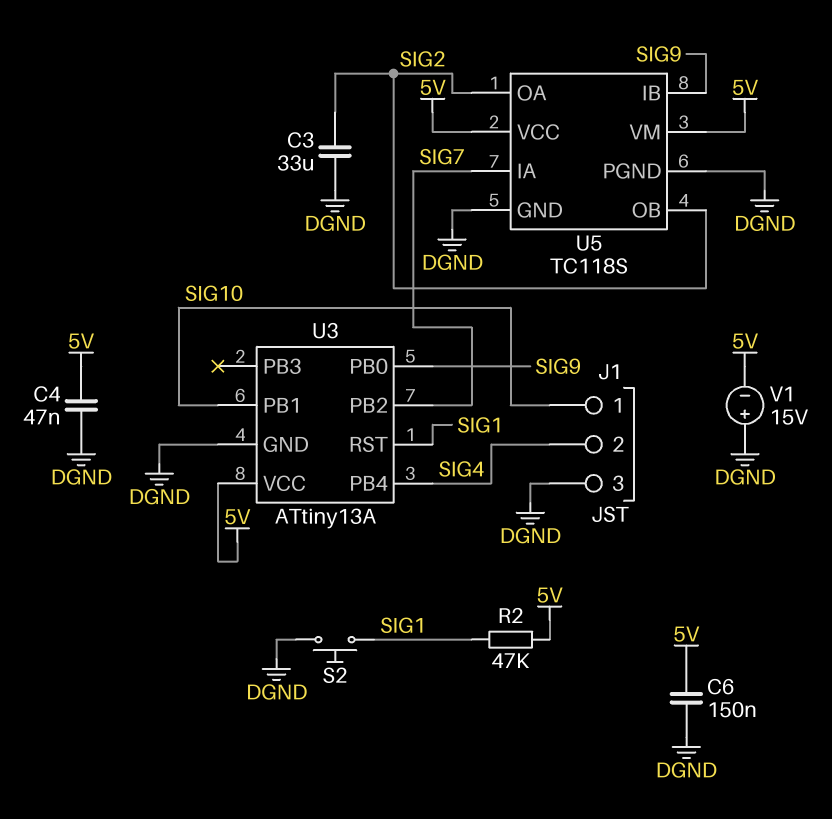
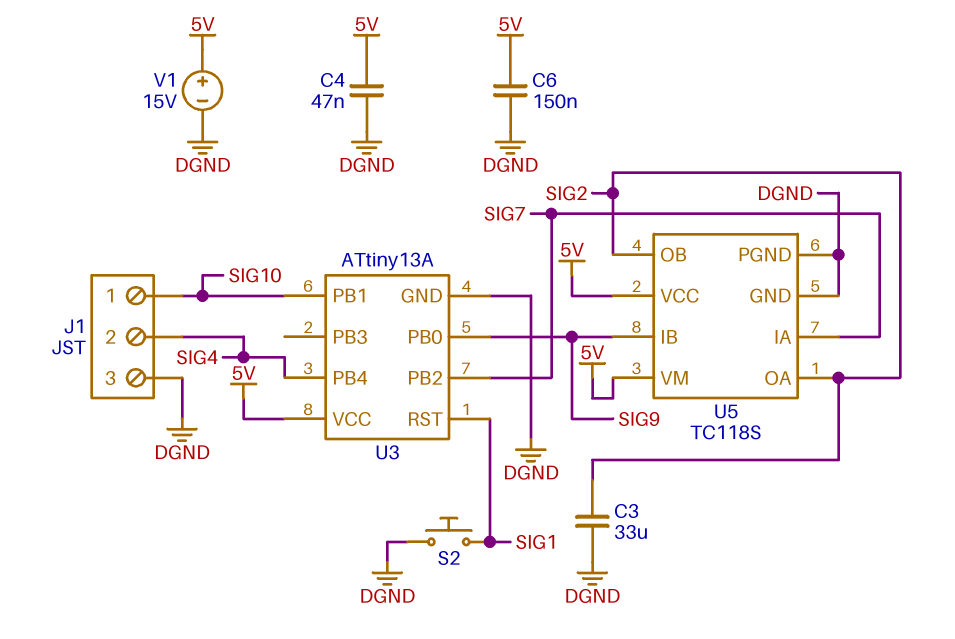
R2: 47k (5V, SIG1) -> none
V1: 15V (plus DGND, minus 5V) -> 15V (plus 5V, minus DGND)

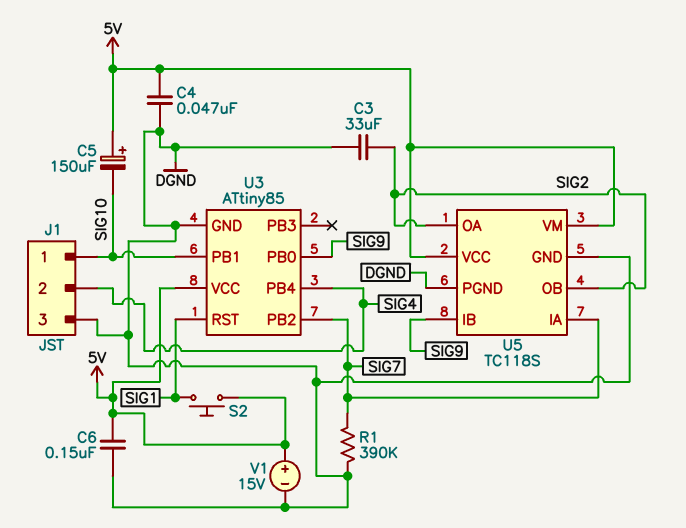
C5: none -> 150uF (plus 5V, minus SIG10)
R1: none -> 390k (DGND, SIG7)
S2: button (DGND, SIG1) -> button (5V, SIG1)
U3: ATtiny13A -> ATtiny85

